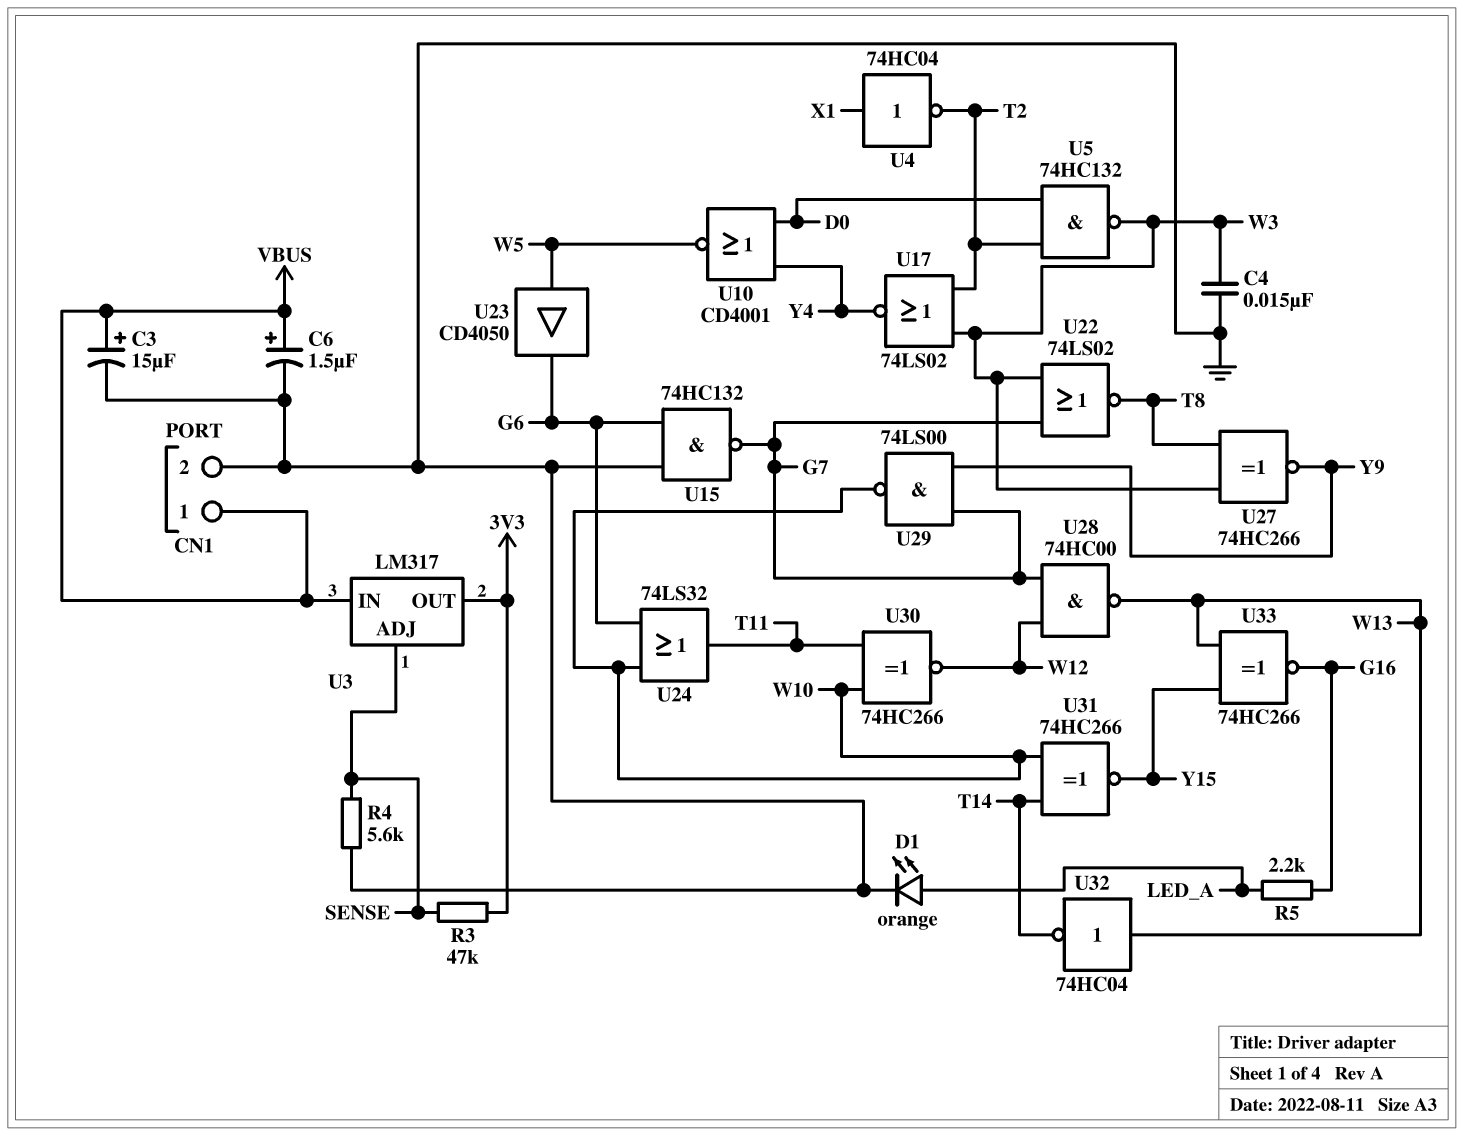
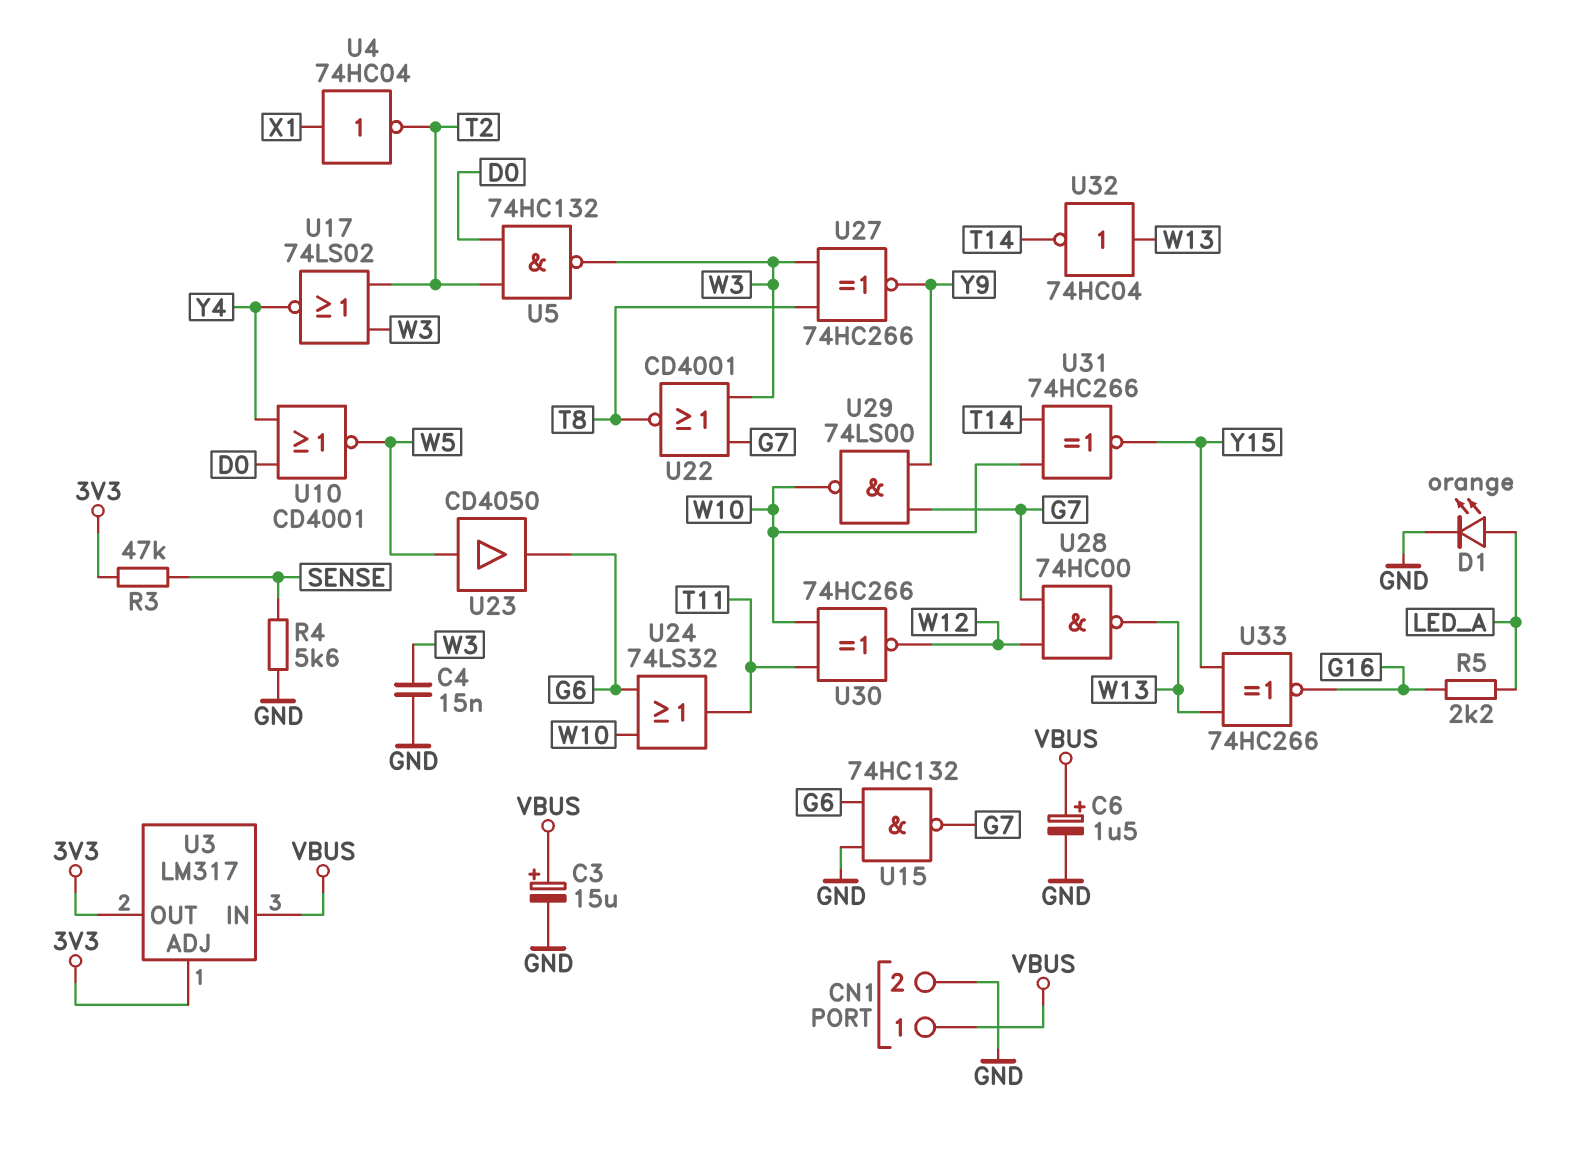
U3 pin ADJ: SENSE -> 3V3
U22: NOR 74LS02 (in G7, in W3, out T8) -> NOR CD4001 (in G7, in W3, out T8)

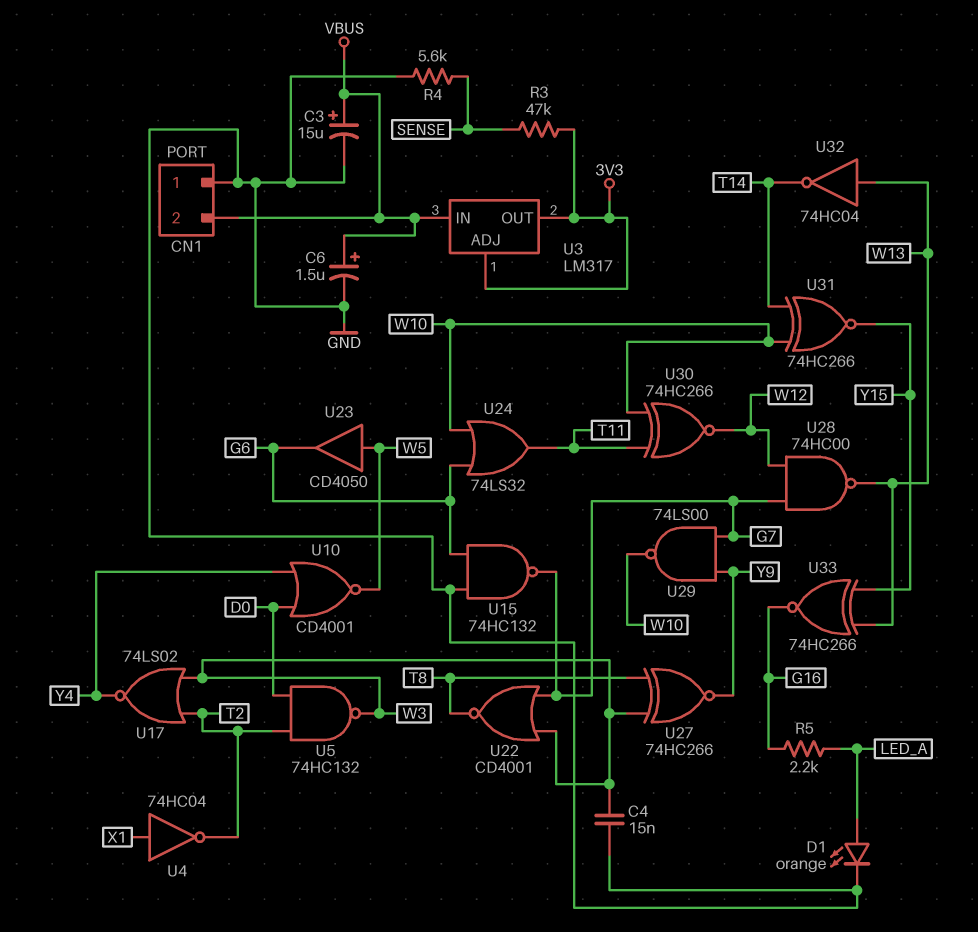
CN1 pin 1: VBUS -> GND
CN1 pin 2: GND -> VBUS

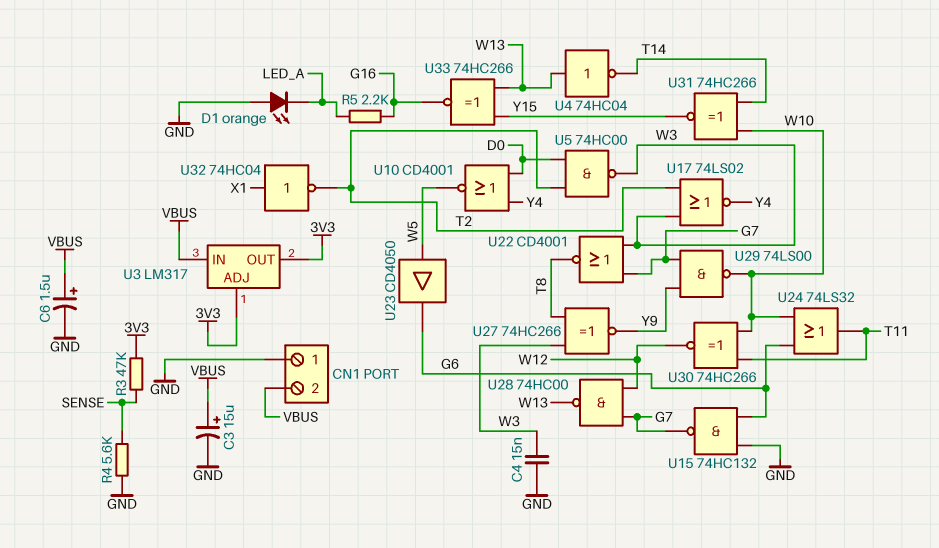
D1: LED orange (A LED_A, K GND) -> LED orange (A GND, K LED_A)
U4: NOT 74HC04 (in X1, out T2) -> NOT 74HC04 (in W13, out T14)
U5: NAND 74HC132 (in D0, in T2, out W3) -> NAND 74HC00 (in D0, in T2, out W3)
U32: NOT 74HC04 (in W13, out T14) -> NOT 74HC04 (in X1, out T2)

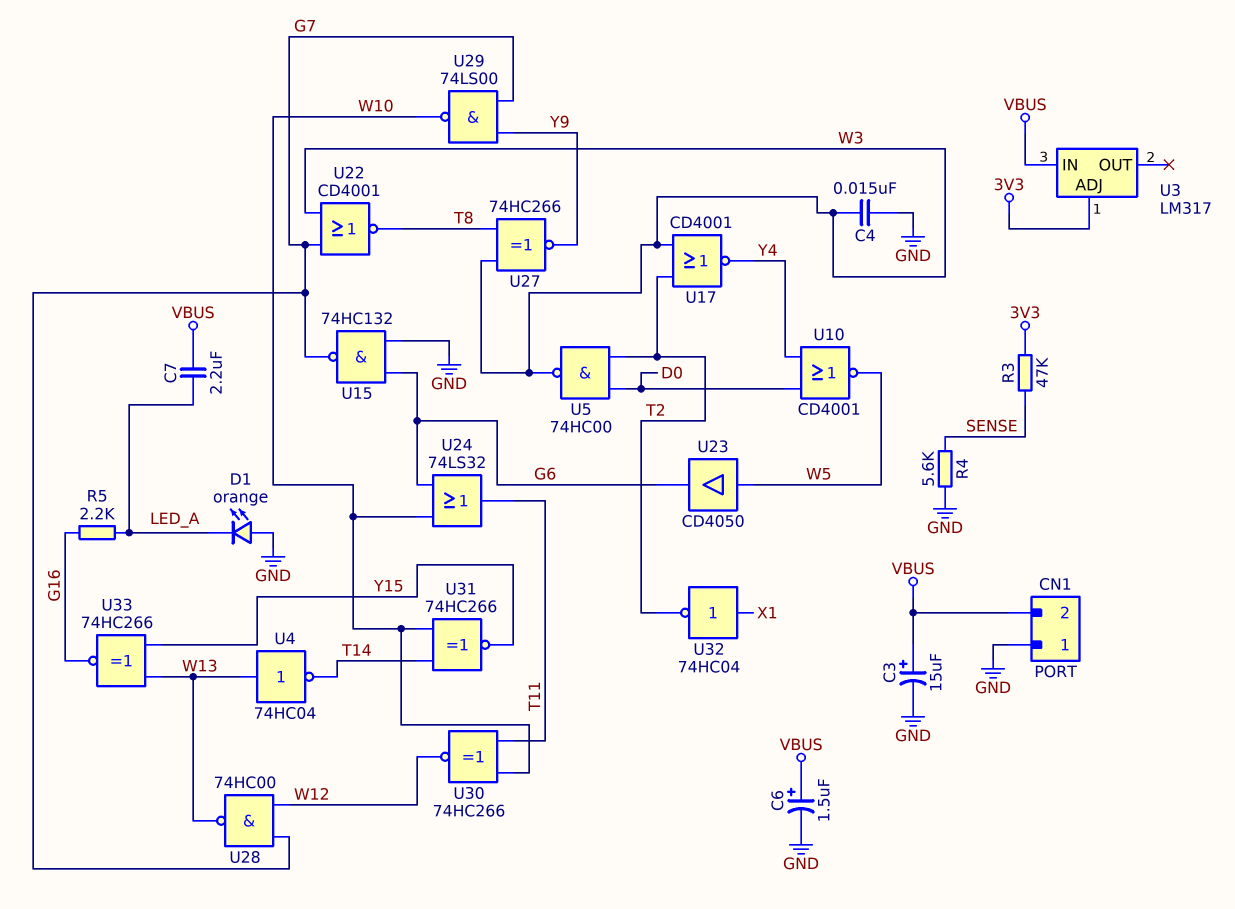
C7: none -> 2.2uF (LED_A, VBUS)
U3 pin OUT: 3V3 -> none
U17: NOR 74LS02 (in T2, in W3, out Y4) -> NOR CD4001 (in T2, in W3, out Y4)

